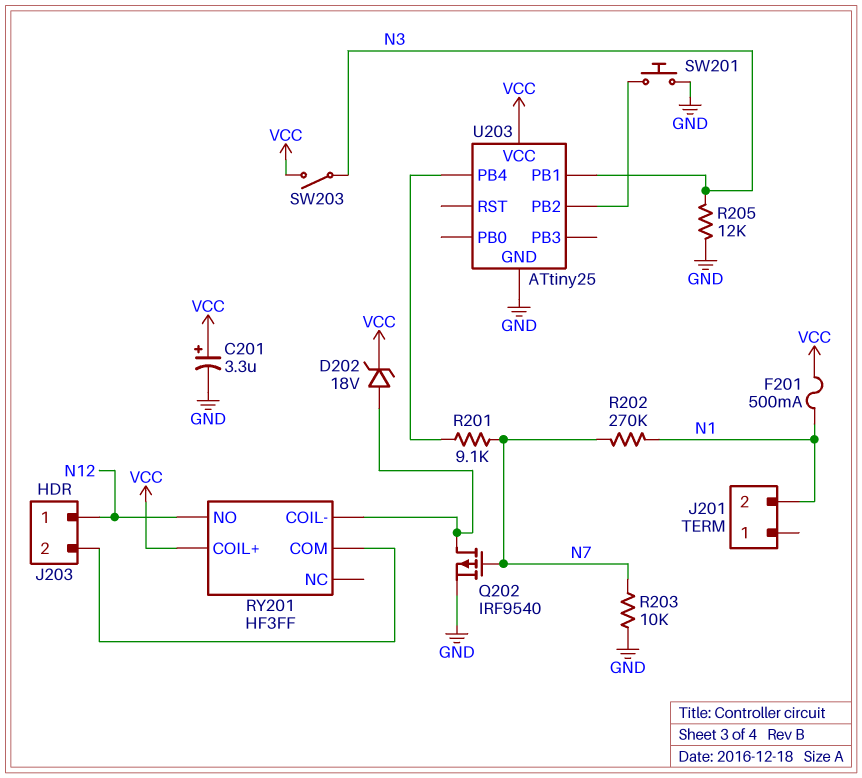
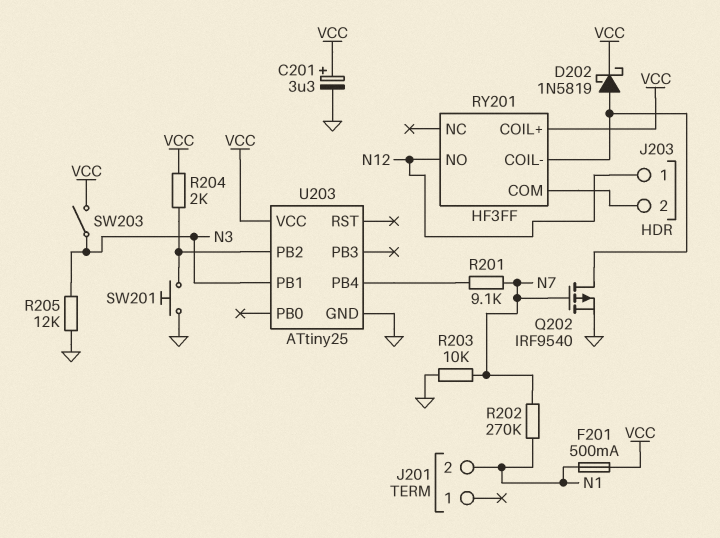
D202: zener 18V (A RY201/COIL-, K VCC) -> schottky 1N5819 (A RY201/COIL-, K VCC)
R204: none -> 2k (U203/PB2, VCC)

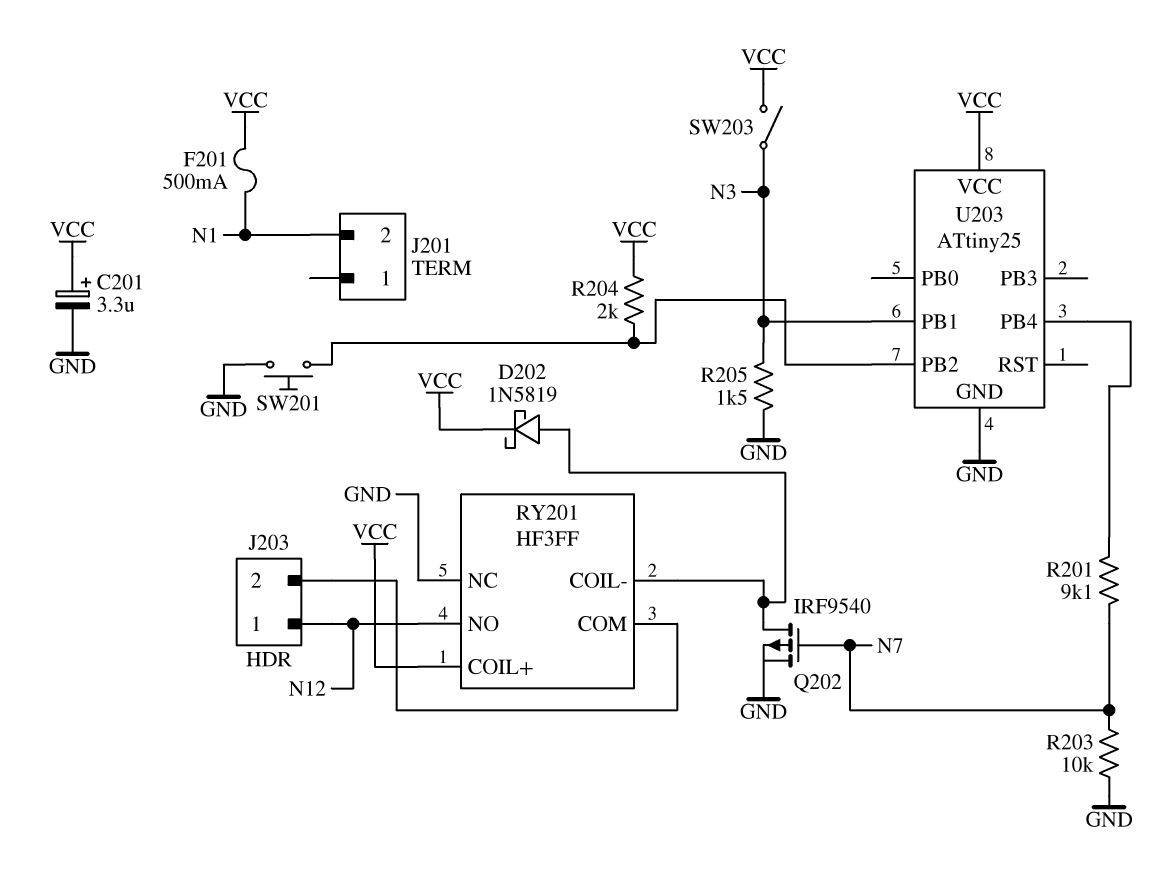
R202: 270k (N1, N7) -> none
R205: 12k (GND, N3) -> 1.5k (GND, N3)
RY201 pin NC: none -> GND

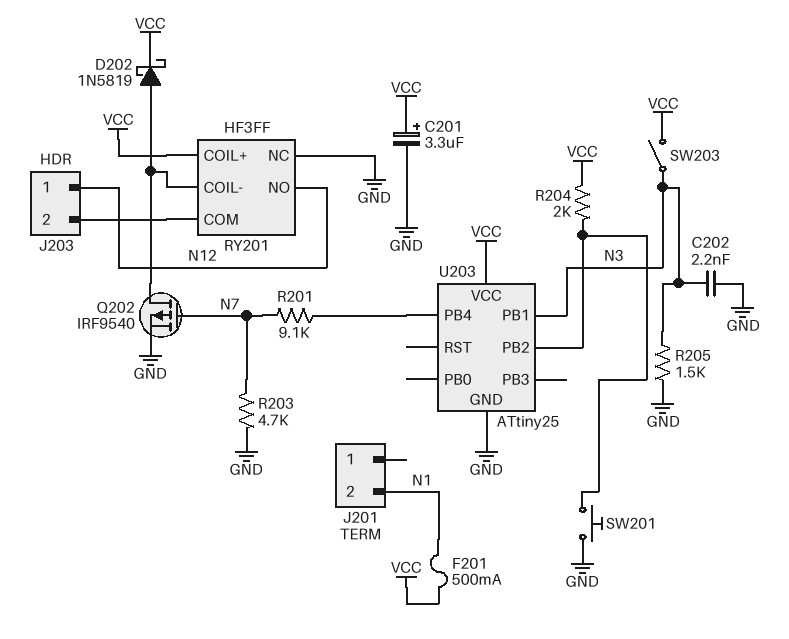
C202: none -> 2.2nF (GND, N3)
R203: 10k (GND, N7) -> 4.7k (GND, N7)

